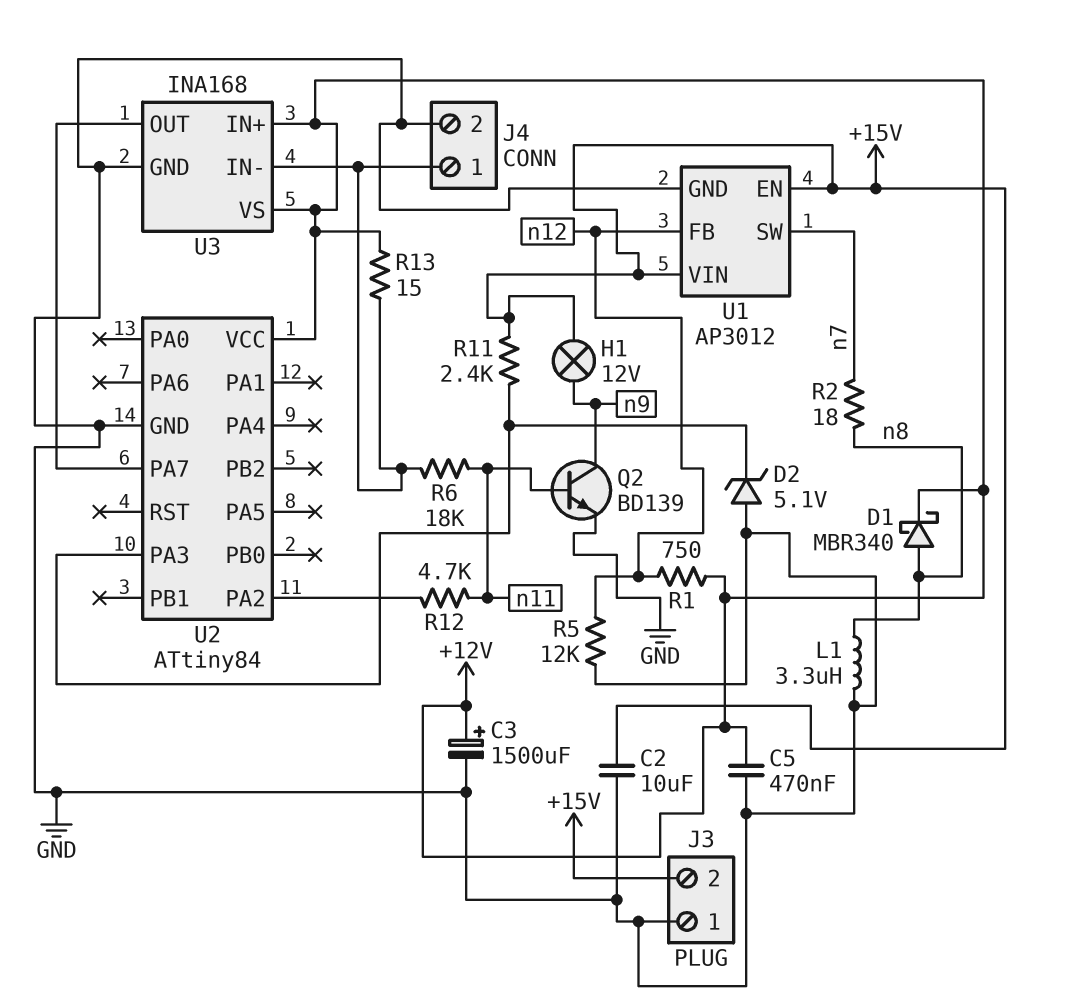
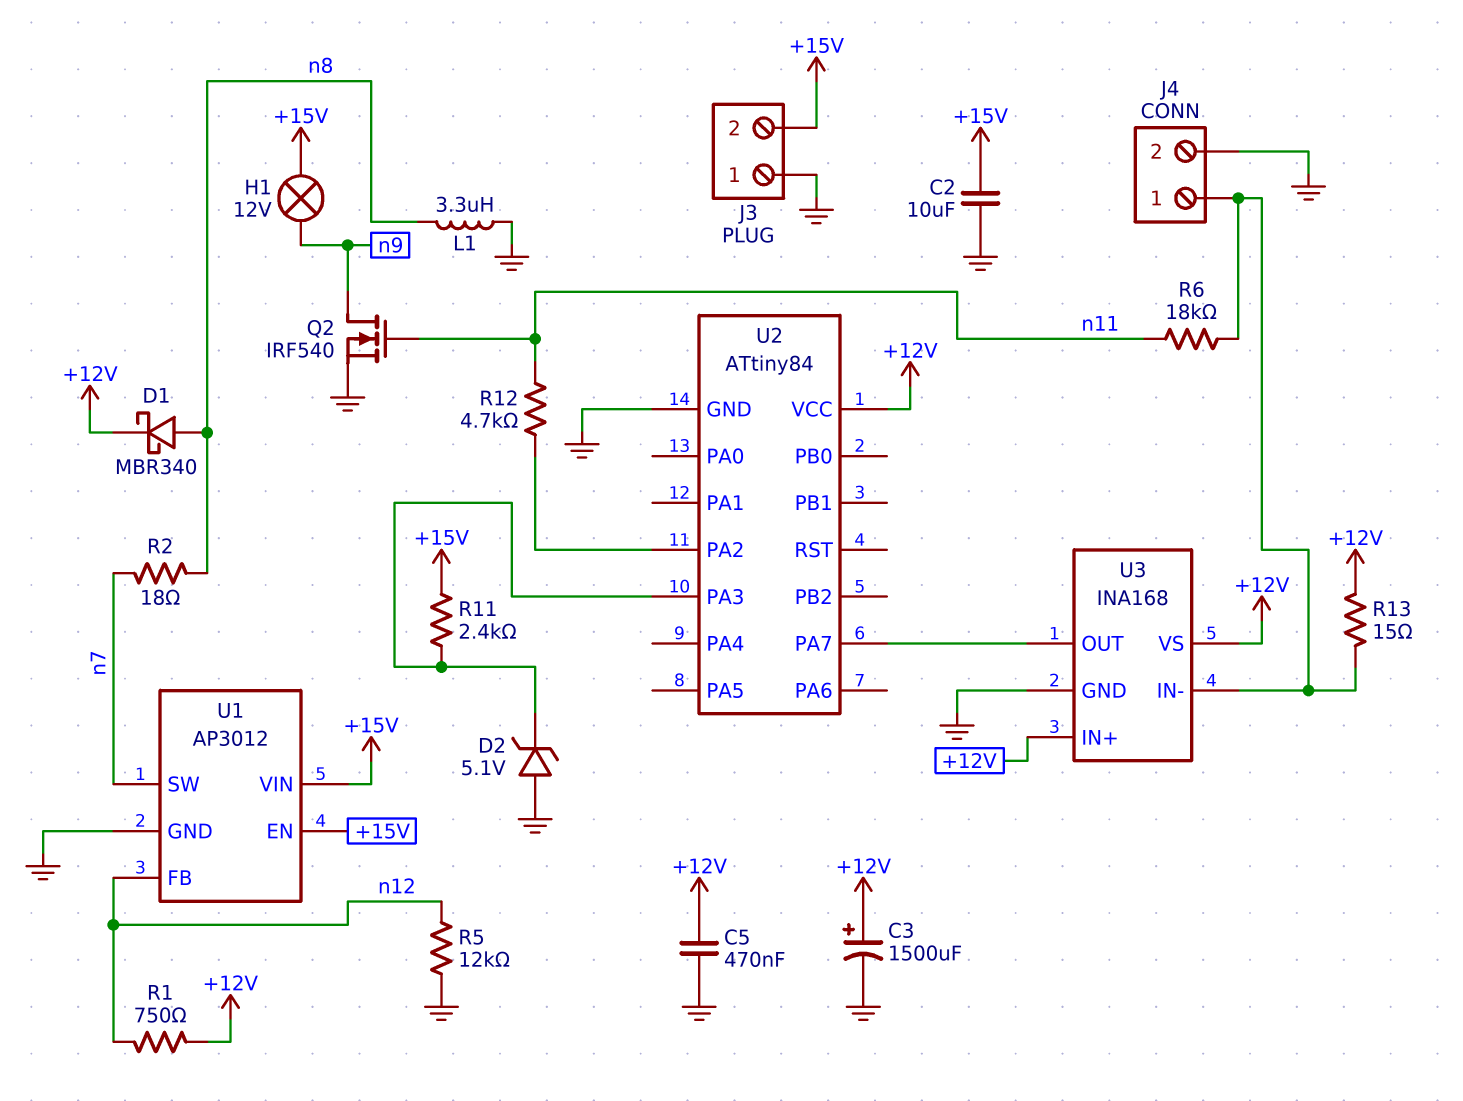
Q2: NPN BD139 (B n11, C n9, E GND) -> NMOS IRF540 (G n11, D n9, S GND)

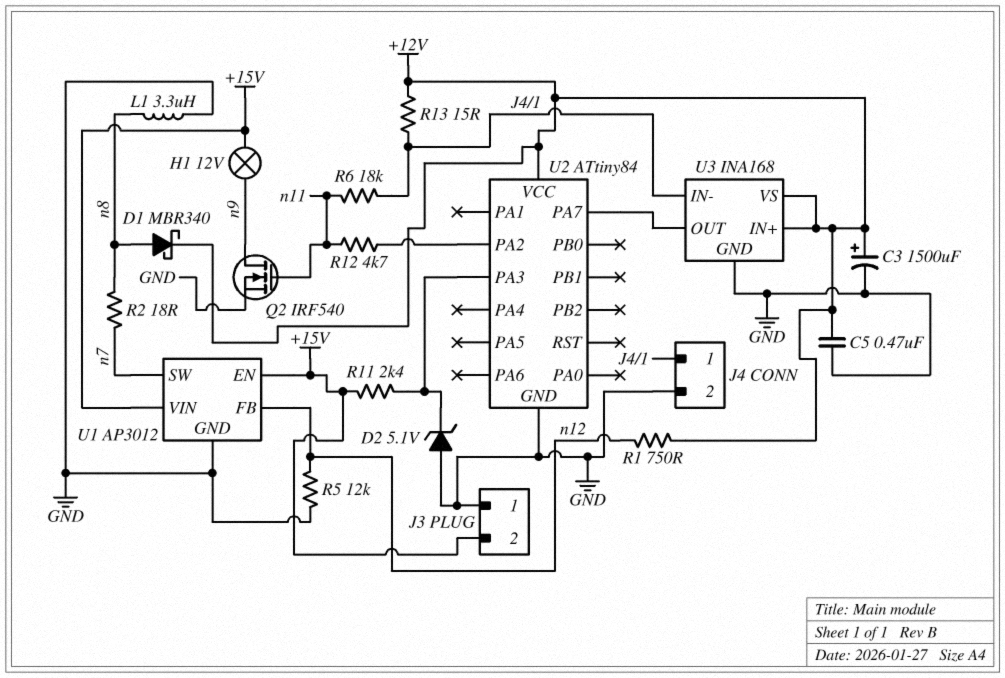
C2: 10uF (+15V, GND) -> none

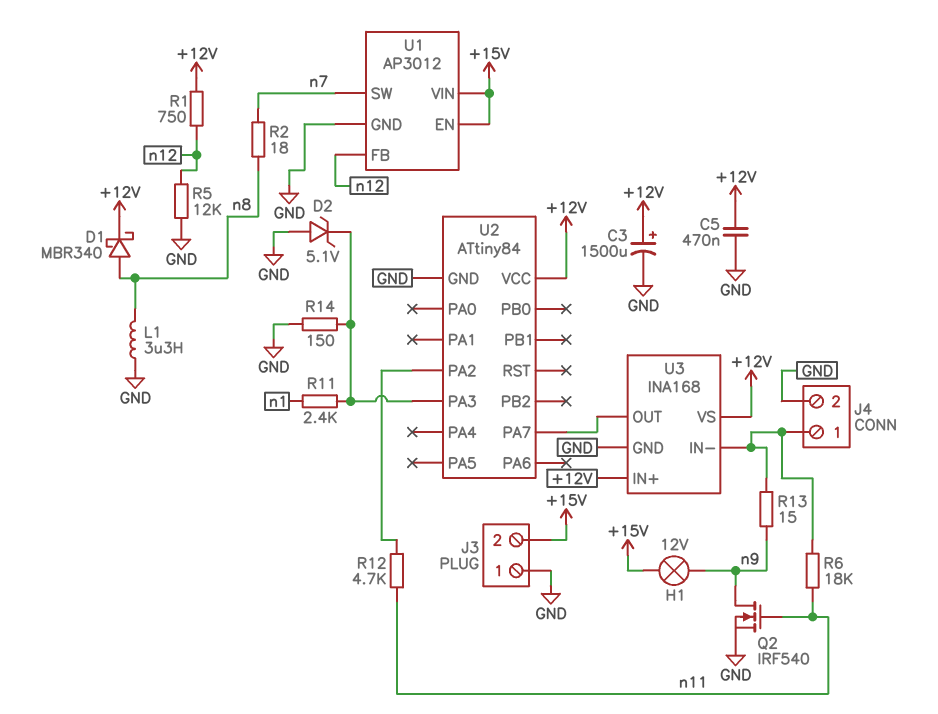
R11: 2.4k (+15V, U2/PA3) -> 2.4k (U2/PA3, n1)
R13: 15 (+12V, J4/1) -> 15 (J4/1, n9)
R14: none -> 150 (GND, U2/PA3)

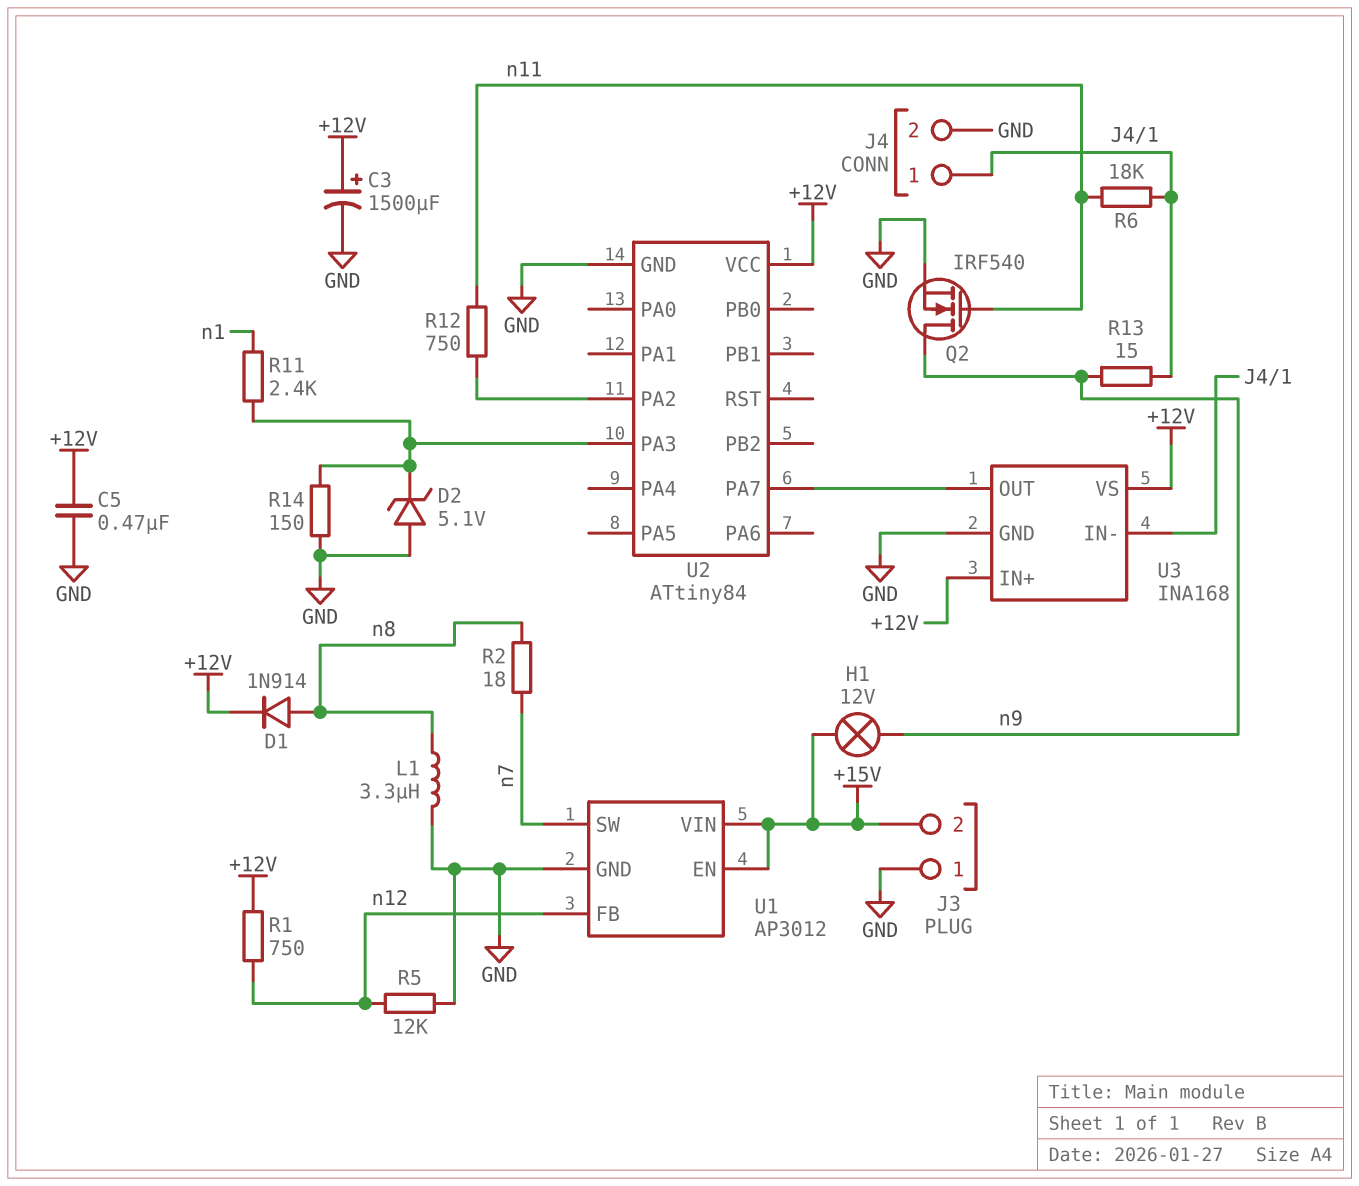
D1: schottky MBR340 (A n8, K +12V) -> diode 1N914 (A n8, K +12V)
R12: 4.7k (U2/PA2, n11) -> 750 (U2/PA2, n11)

